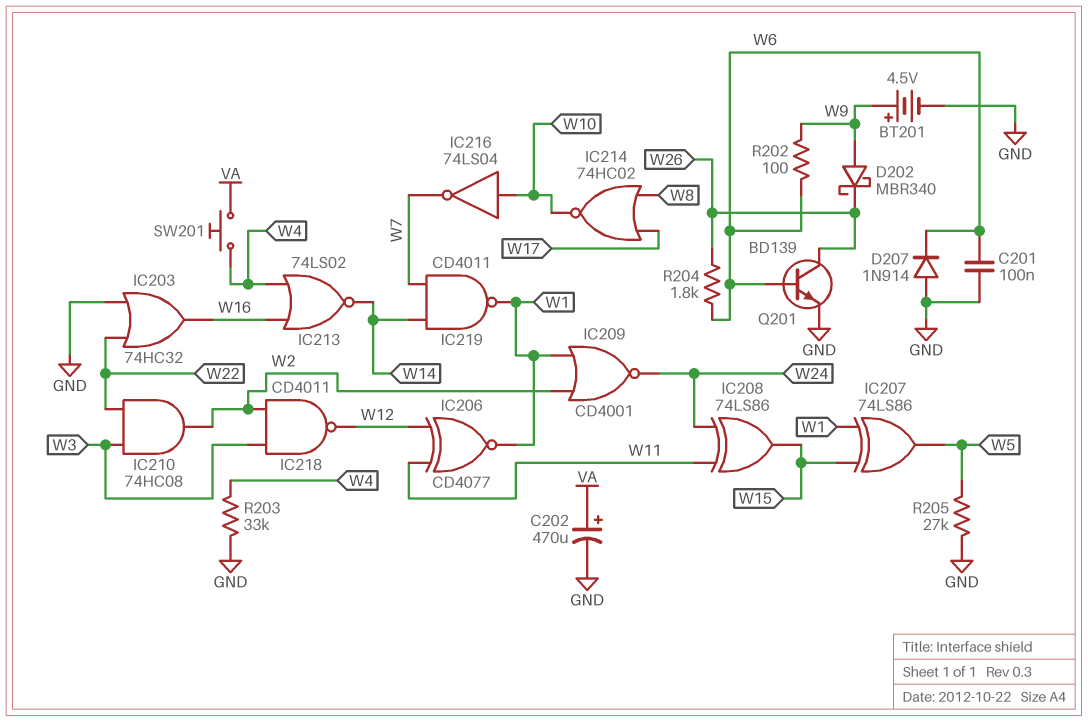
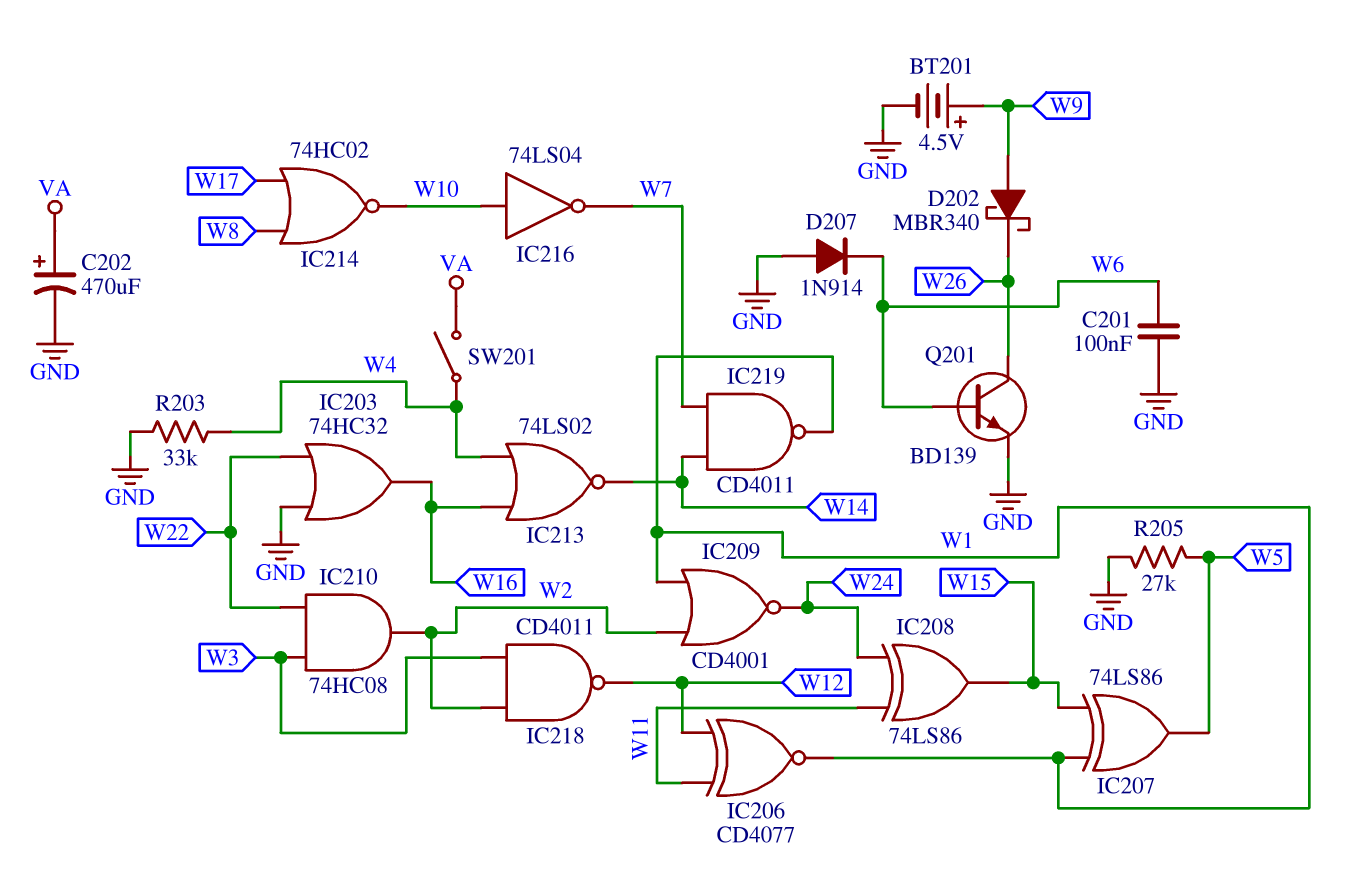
R202: 100 (W6, W9) -> none
R204: 1.8k (W6, W26) -> none
SW201: button (VA, W4) -> switch (VA, W4)

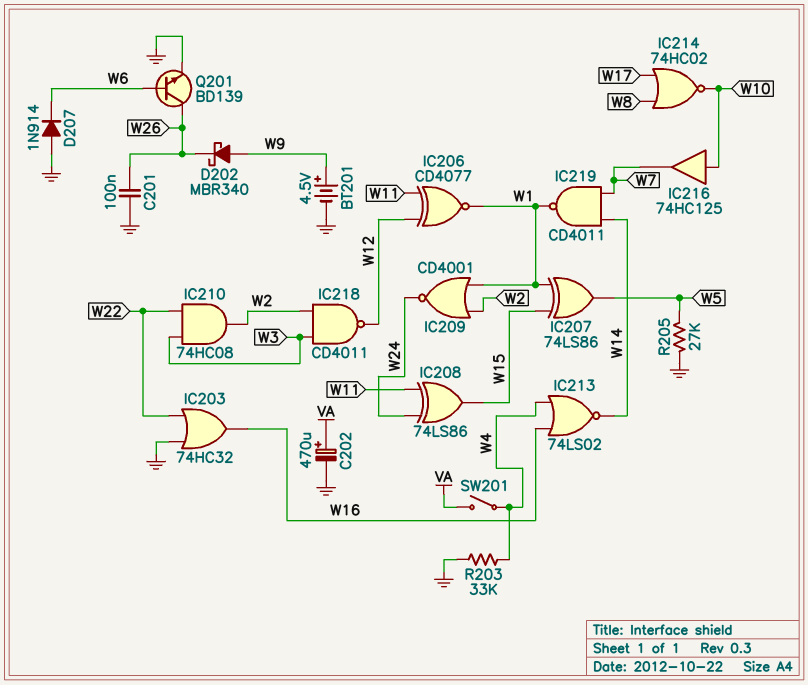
C201: 100nF (GND, W6) -> 100nF (GND, W26)
IC216: NOT 74LS04 (in W10, out W7) -> buffer 74HC125 (in W10, out W7)

